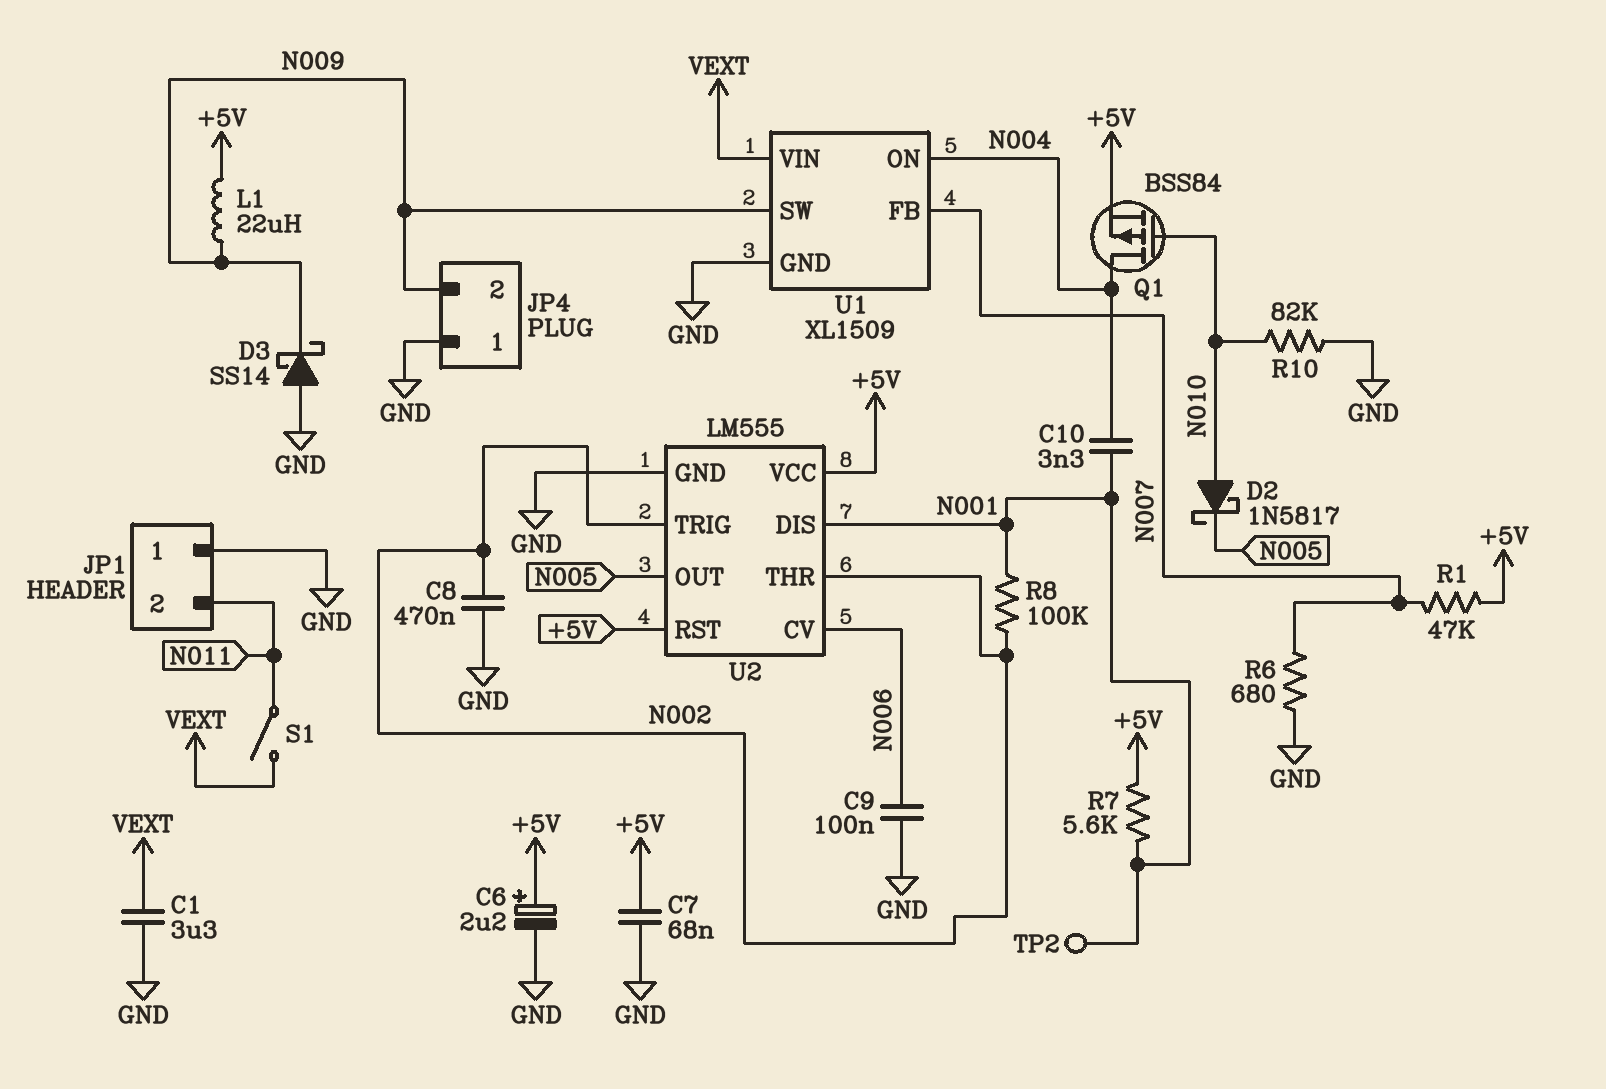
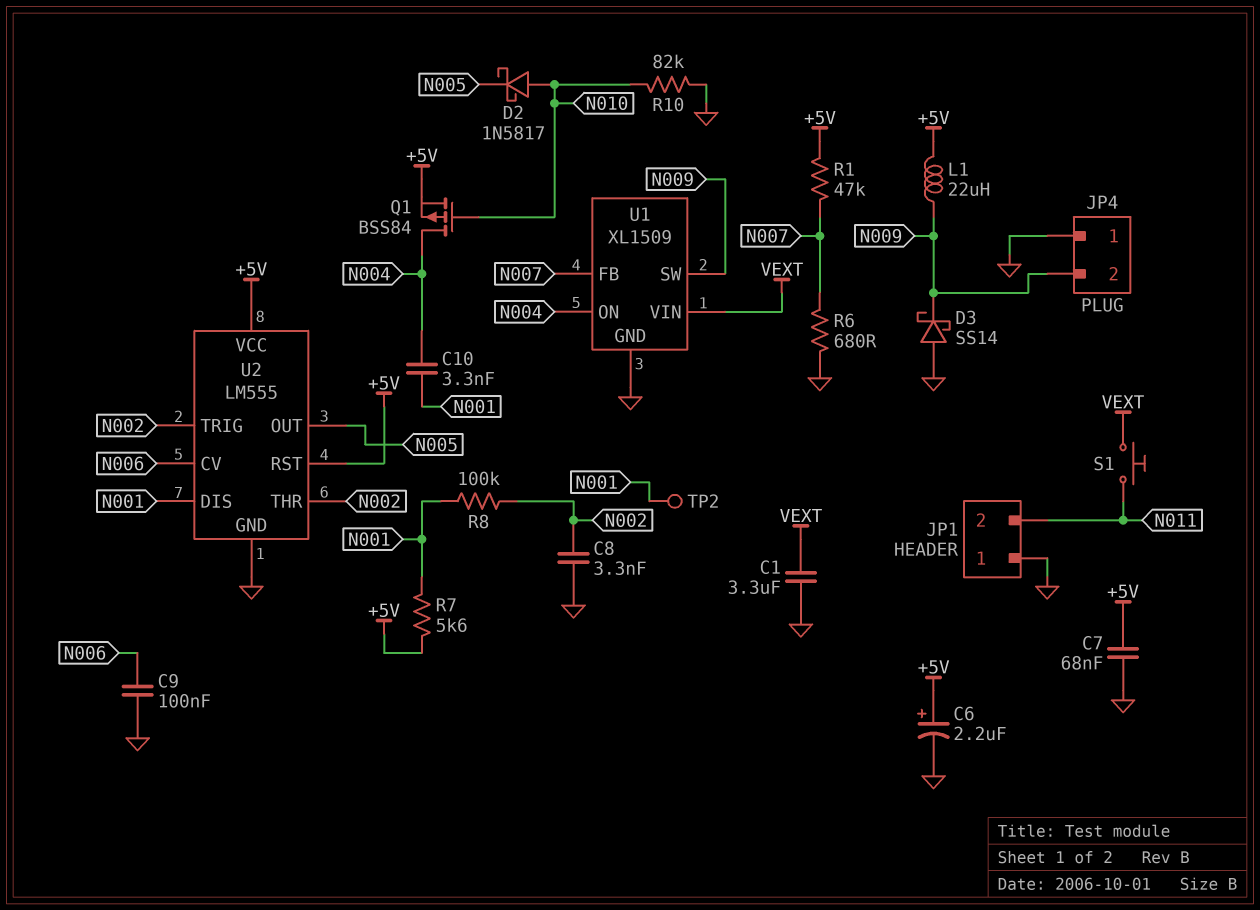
C8: 470nF (GND, N002) -> 3.3nF (GND, N002)
S1: switch (N011, VEXT) -> button (N011, VEXT)

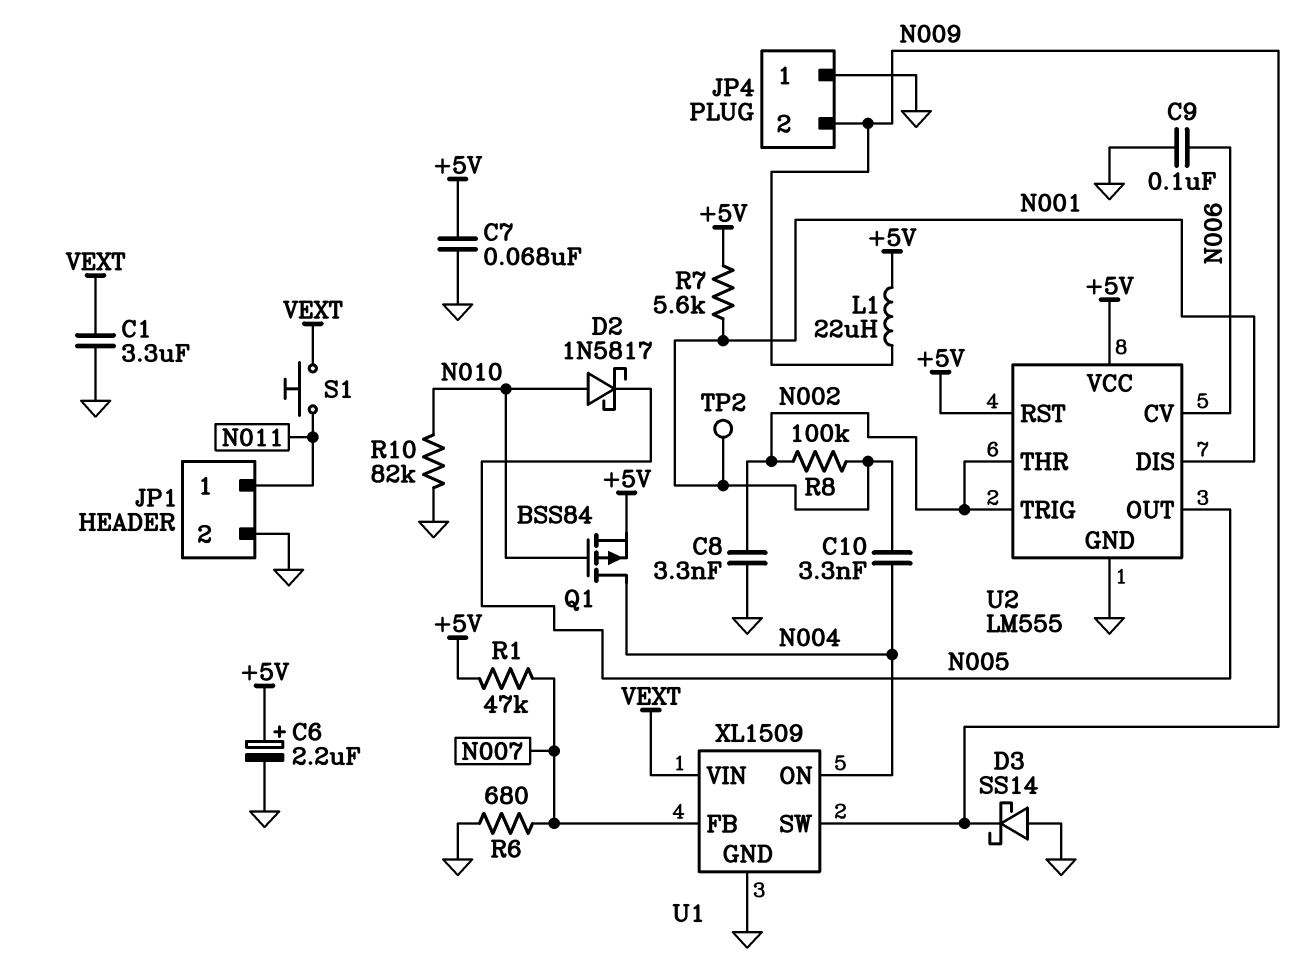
JP1 pin 1: GND -> N011
JP1 pin 2: N011 -> GND

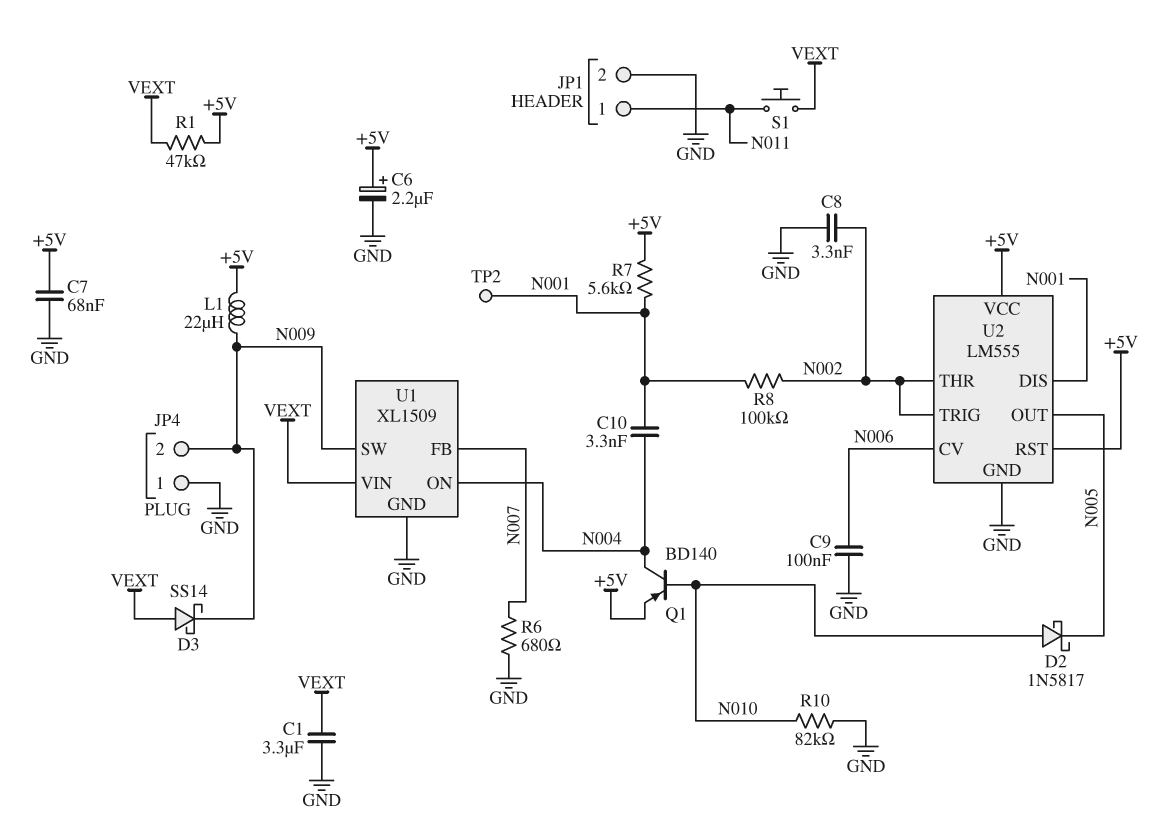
D3: schottky SS14 (A GND, K N009) -> schottky SS14 (A VEXT, K N009)
Q1: PMOS BSS84 (G N010, D N004, S +5V) -> PNP BD140 (B N010, C N004, E +5V)
R1: 47k (+5V, N007) -> 47k (+5V, VEXT)

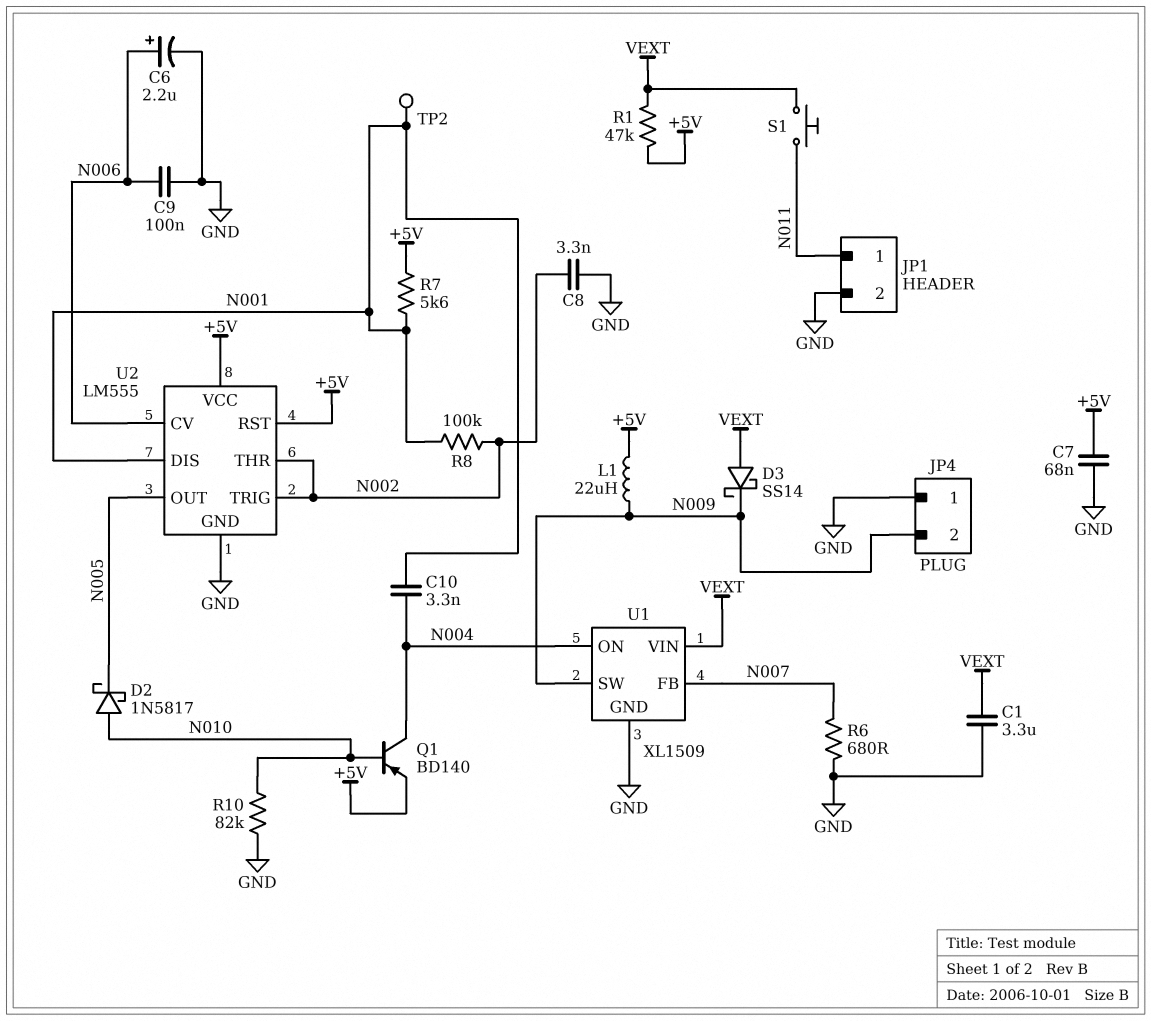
C6: 2.2uF (plus +5V, minus GND) -> 2.2uF (plus N006, minus GND)

